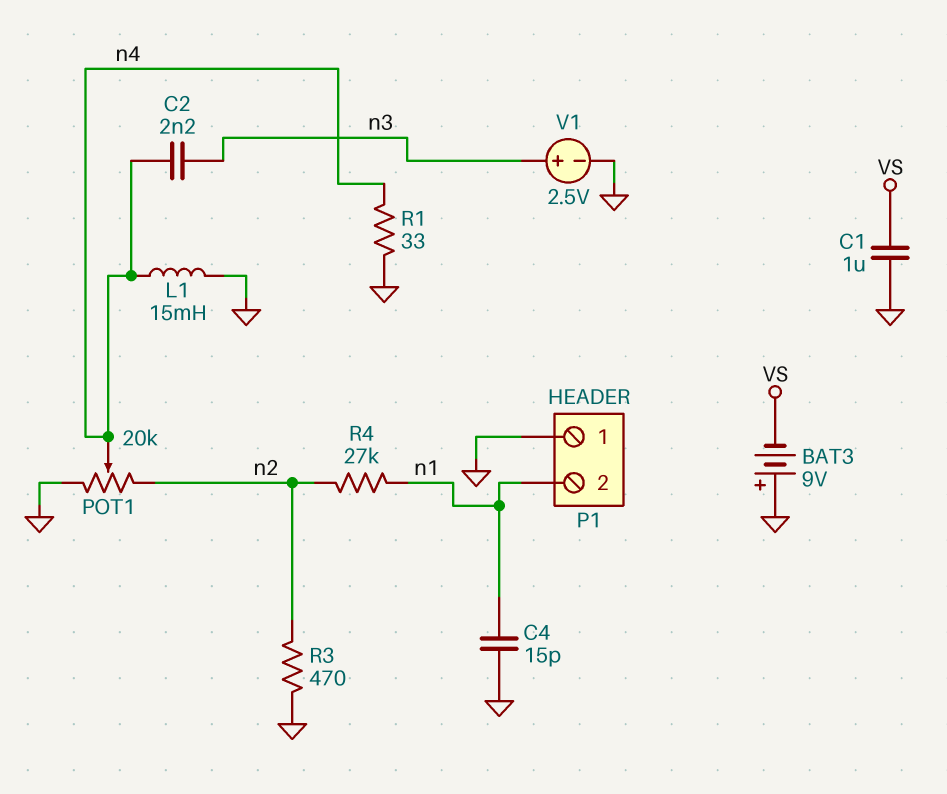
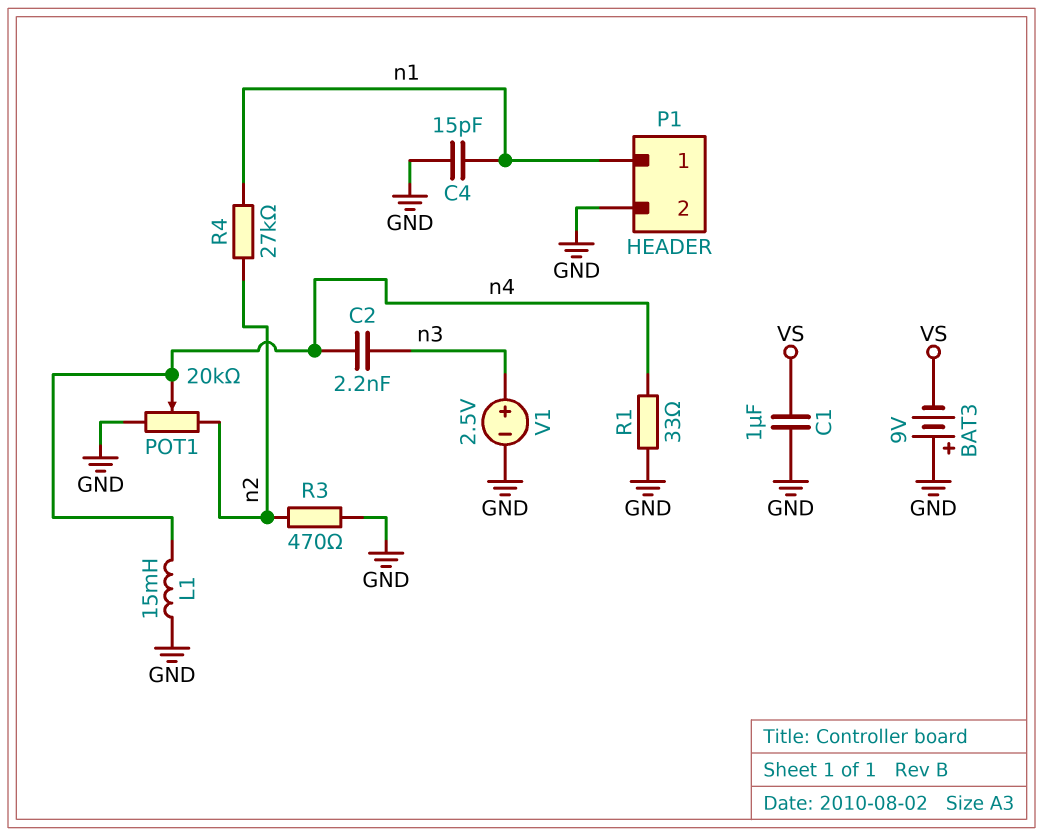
P1 pin 1: GND -> n1
P1 pin 2: n1 -> GND

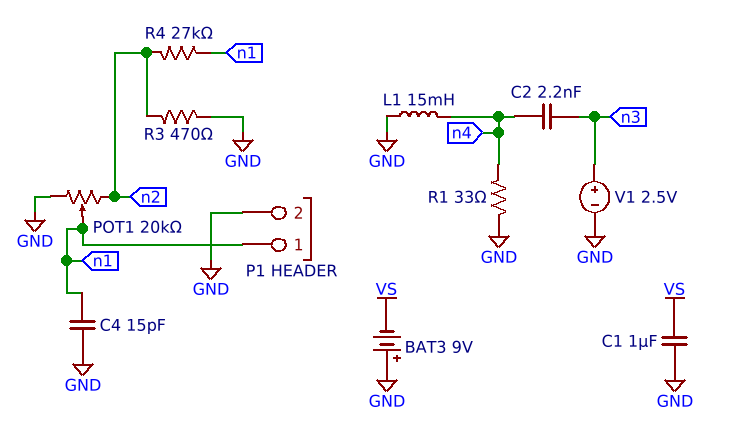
POT1: 20k (GND, n2, wiper n4) -> 20k (GND, n2, wiper n1)

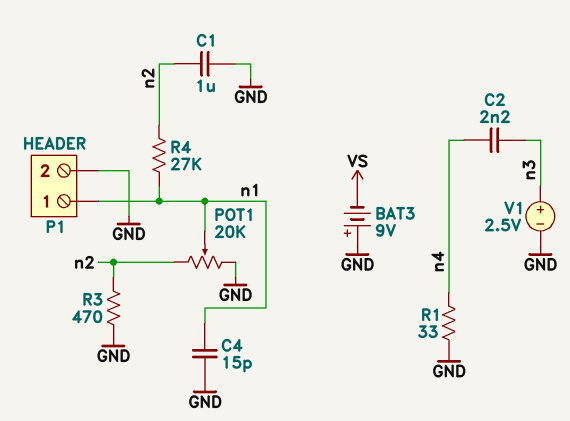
C1: 1uF (GND, VS) -> 1uF (GND, n2)
L1: 15mH (GND, n4) -> none

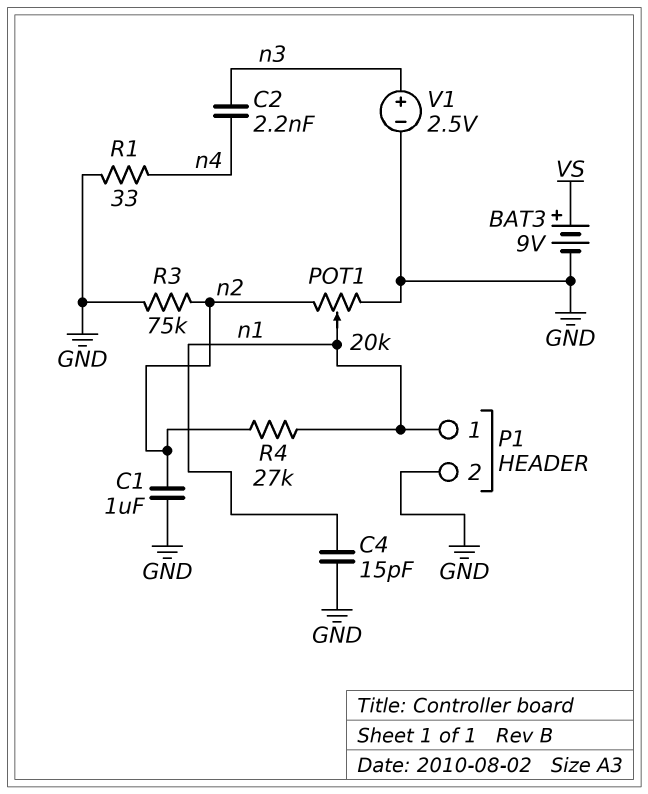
BAT3: 9V (plus GND, minus VS) -> 9V (plus VS, minus GND)
R3: 470 (GND, n2) -> 75k (GND, n2)

